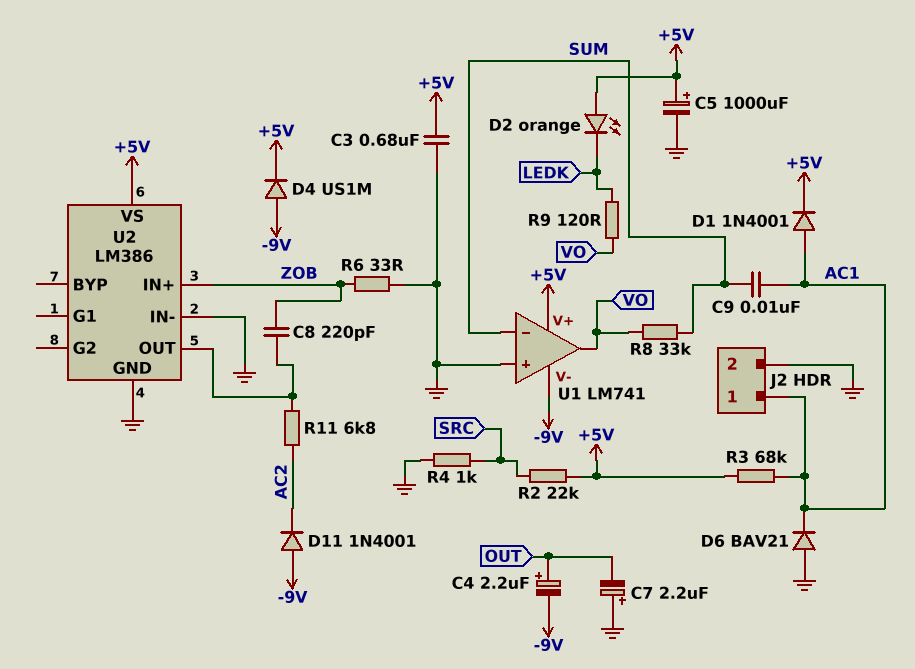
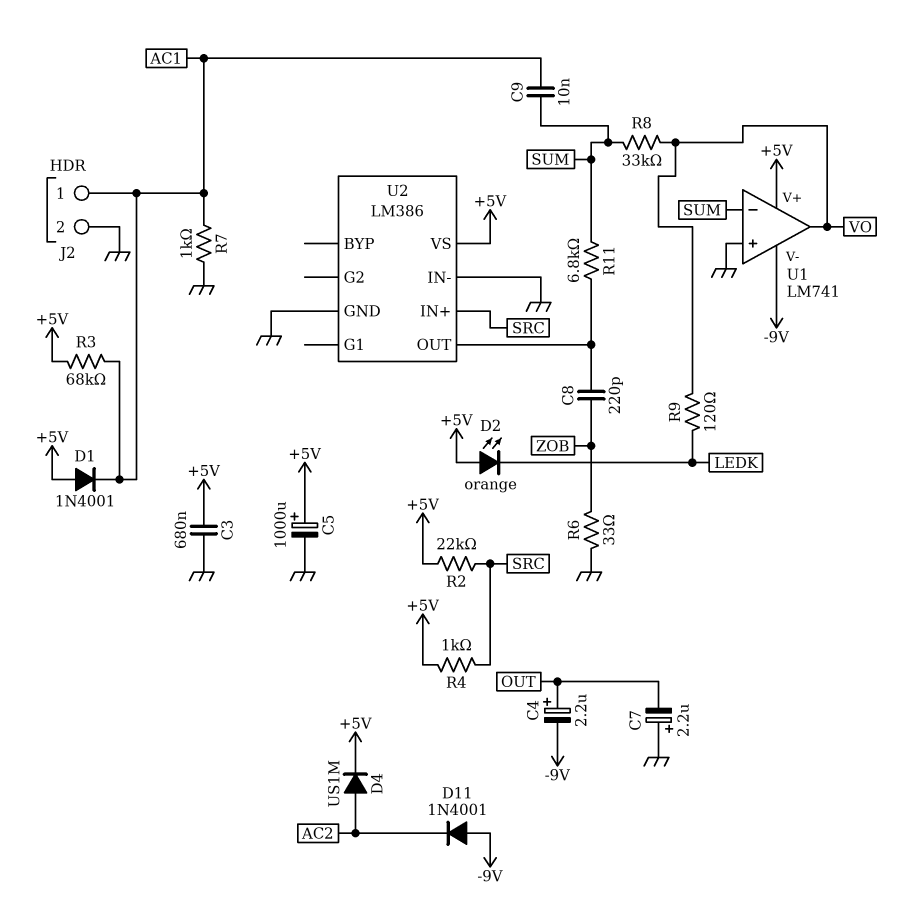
D1: diode 1N4001 (A AC1, K +5V) -> diode 1N4001 (A +5V, K AC1)
D4: diode US1M (A -9V, K +5V) -> diode US1M (A AC2, K +5V)
D6: diode BAV21 (A GND, K AC1) -> none
R4: 1k (GND, SRC) -> 1k (+5V, SRC)
R7: none -> 1k (AC1, GND)
R11: 6.8k (AC2, U2/OUT) -> 6.8k (SUM, U2/OUT)
U2 pin IN+: ZOB -> SRC

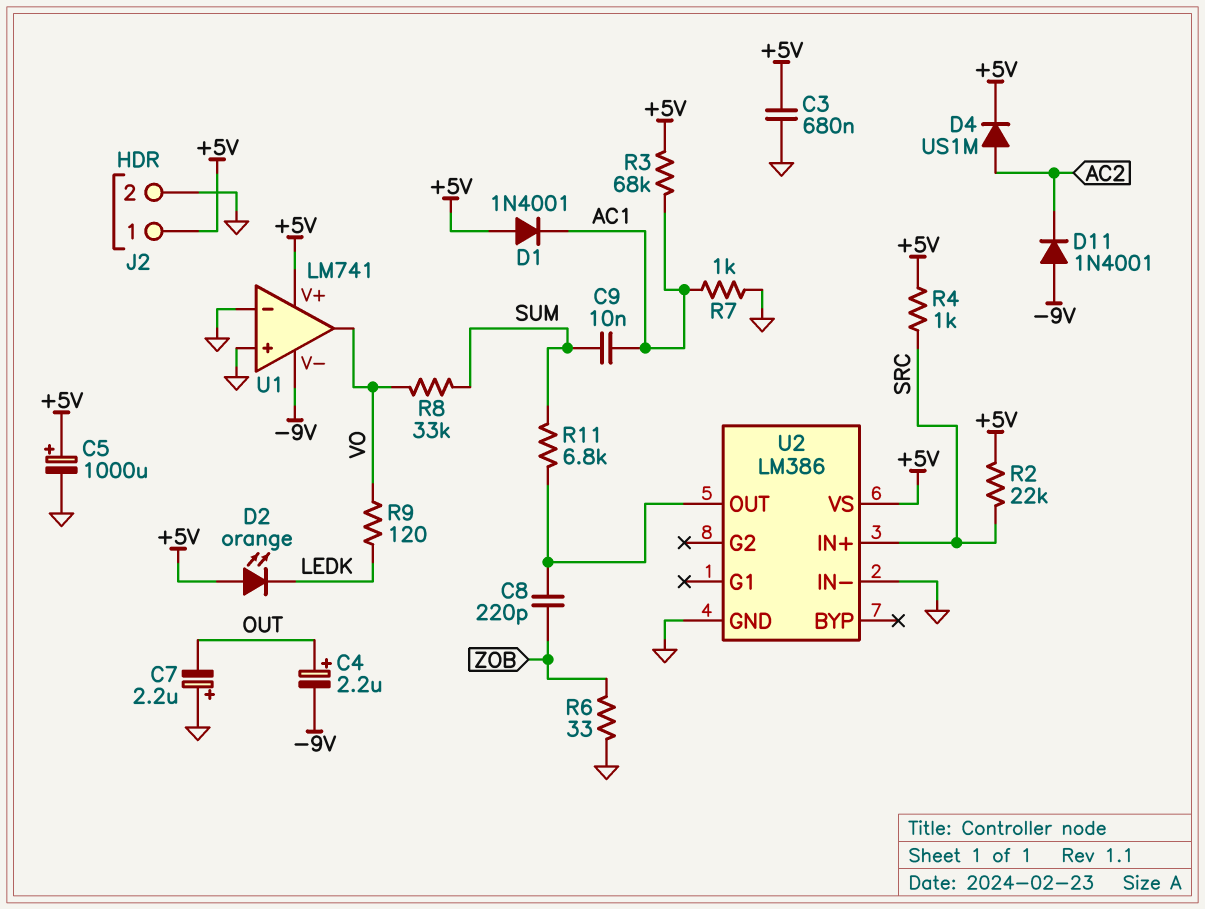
J2 pin 1: AC1 -> +5V
U1 pin in-: SUM -> GND

